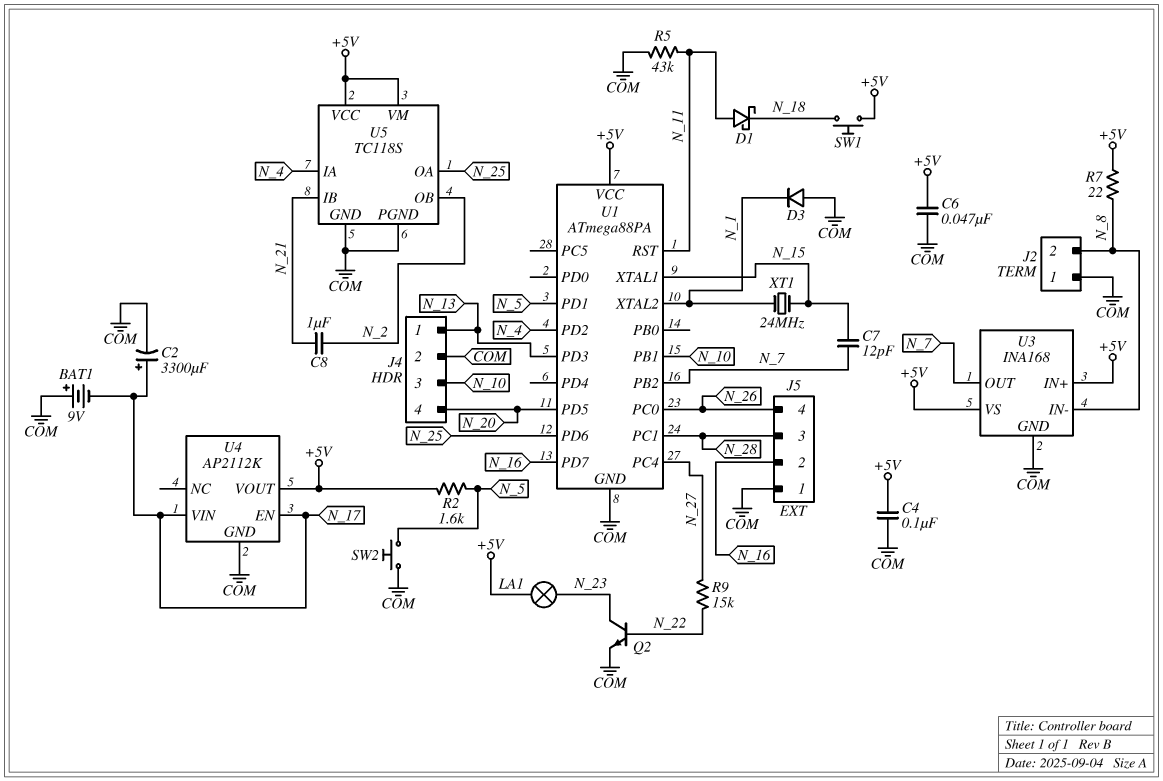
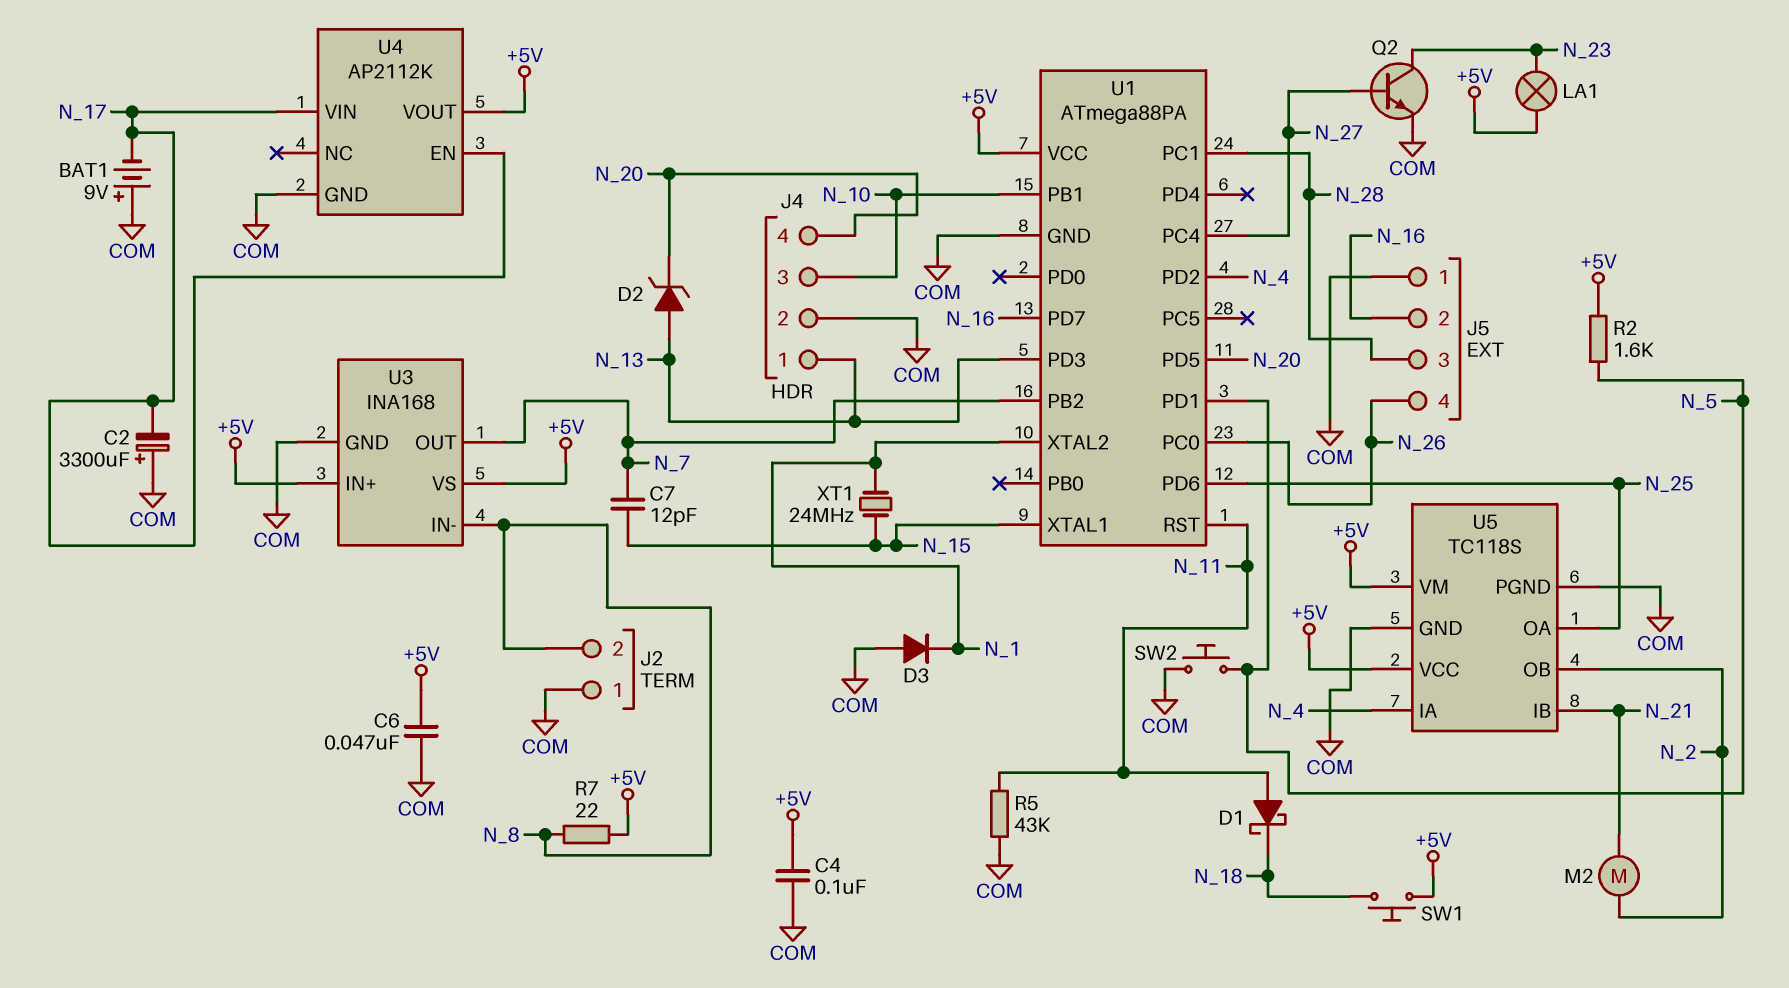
C2: 3300uF (plus N_17, minus COM) -> 3300uF (plus COM, minus N_17)
C8: 1uF (N_2, N_21) -> none
D2: none -> zener (A N_13, K N_20)
M2: none -> motor (N_2, N_21)
Q2: NPN (B N_22, C N_23, E COM) -> NPN (B N_27, C N_23, E COM)
R9: 15k (N_22, N_27) -> none

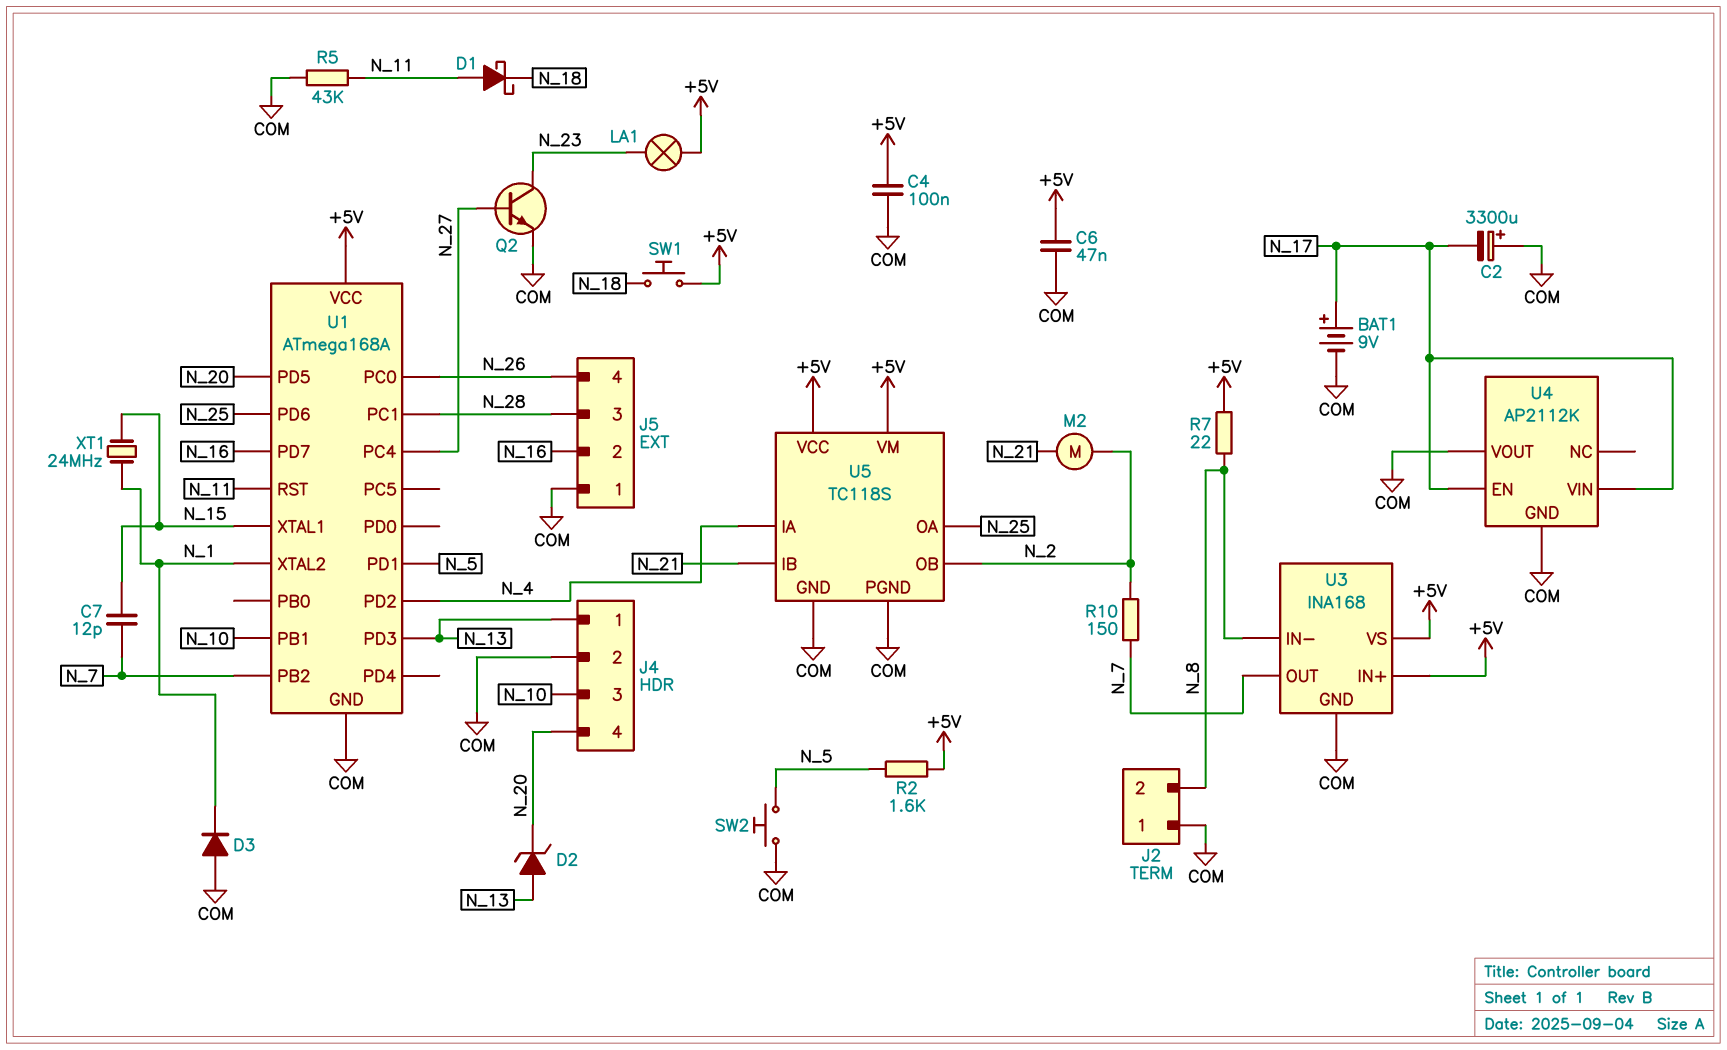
BAT1: 9V (plus COM, minus N_17) -> 9V (plus N_17, minus COM)
R10: none -> 150 (N_2, N_7)
U1: ATmega88PA -> ATmega168A
U4 pin VOUT: +5V -> COM

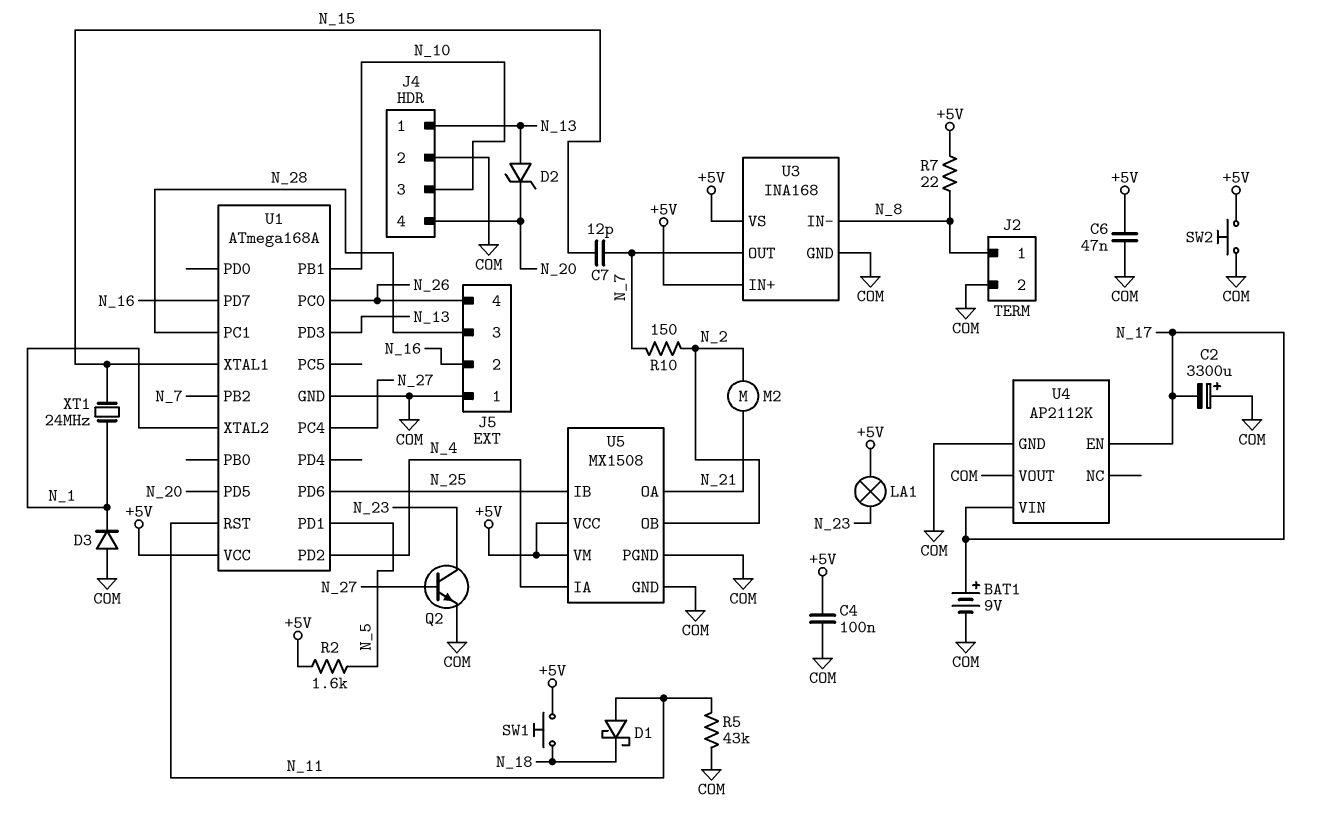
J2 pin 1: COM -> N_8
J2 pin 2: N_8 -> COM
SW2: button (COM, N_5) -> button (+5V, COM)
U5: TC118S -> MX1508
U5 pin IB: N_21 -> N_25
U5 pin OA: N_25 -> N_21

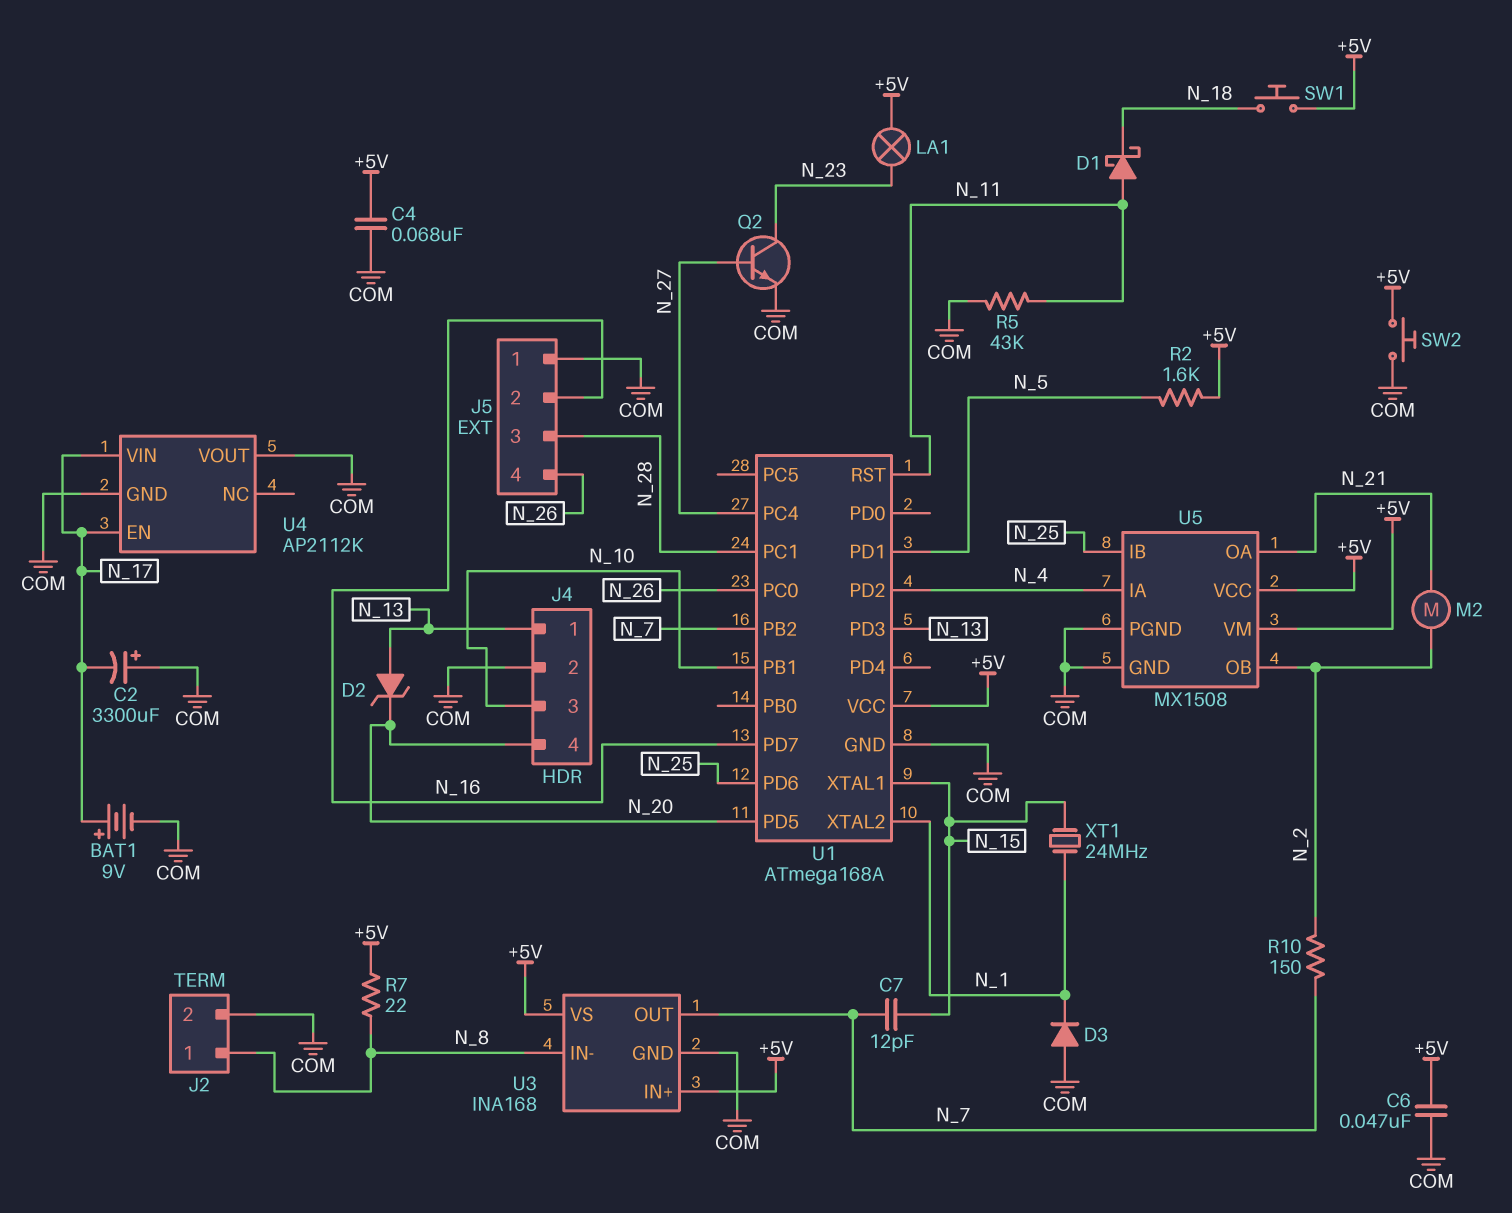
C4: 100nF (+5V, COM) -> 68nF (+5V, COM)

